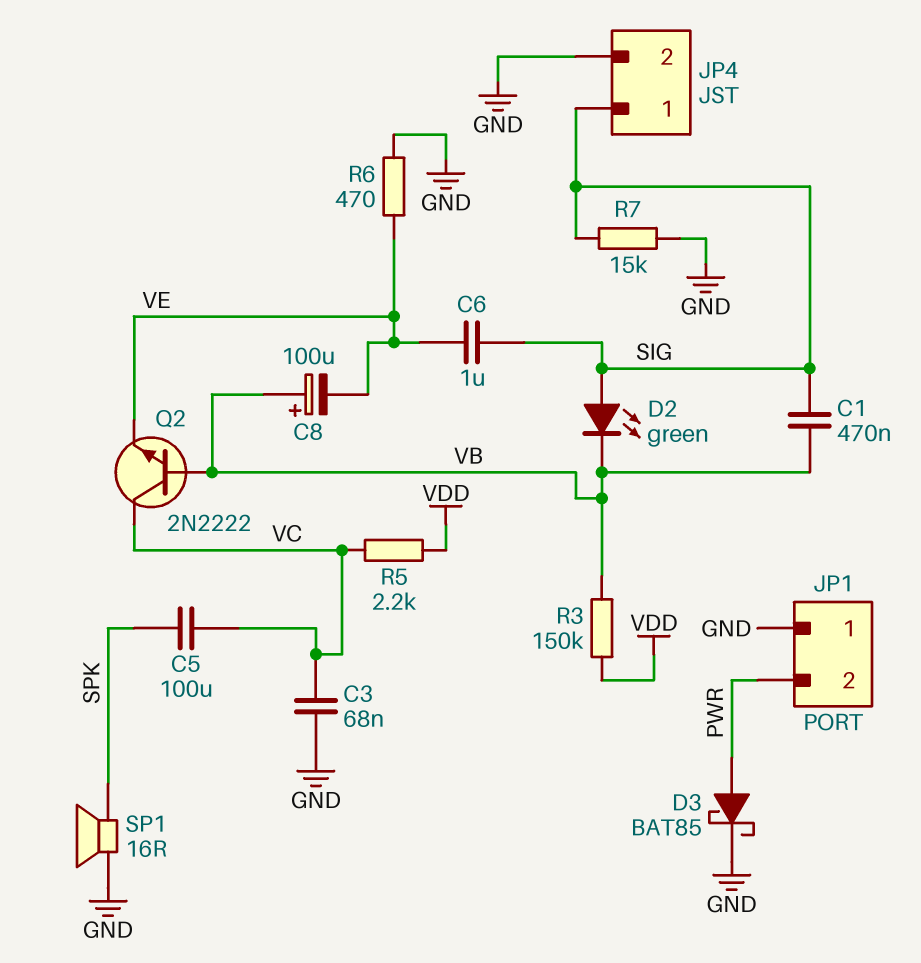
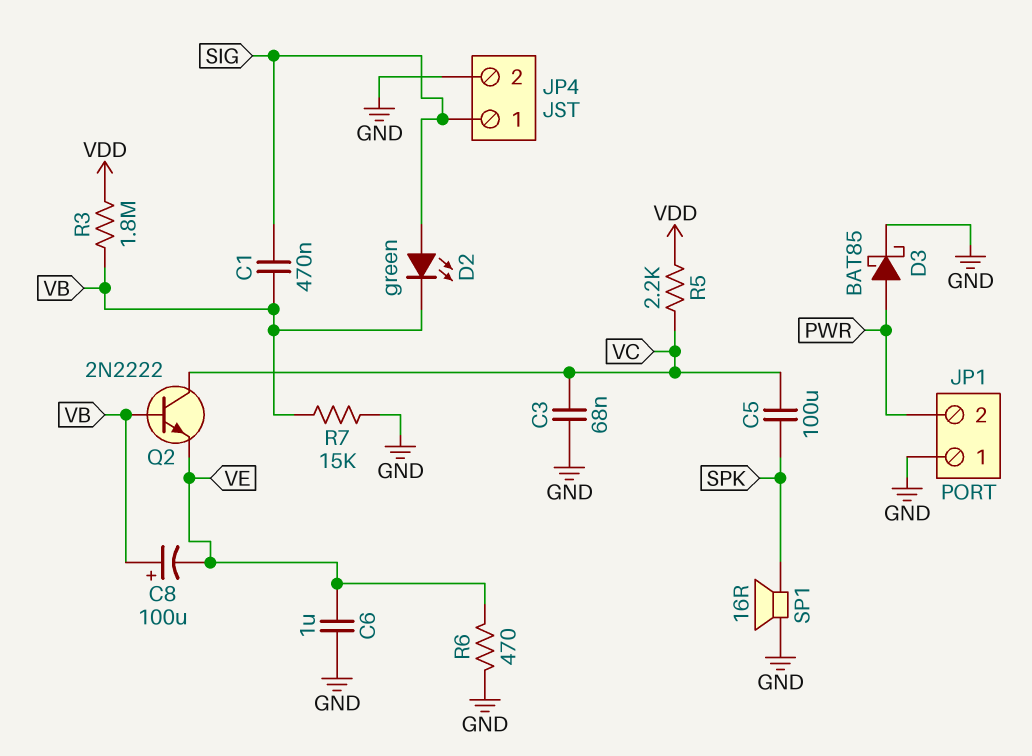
C6: 1uF (SIG, VE) -> 1uF (GND, VE)
R3: 150k (VB, VDD) -> 1.8M (VB, VDD)
R7: 15k (GND, SIG) -> 15k (GND, VB)

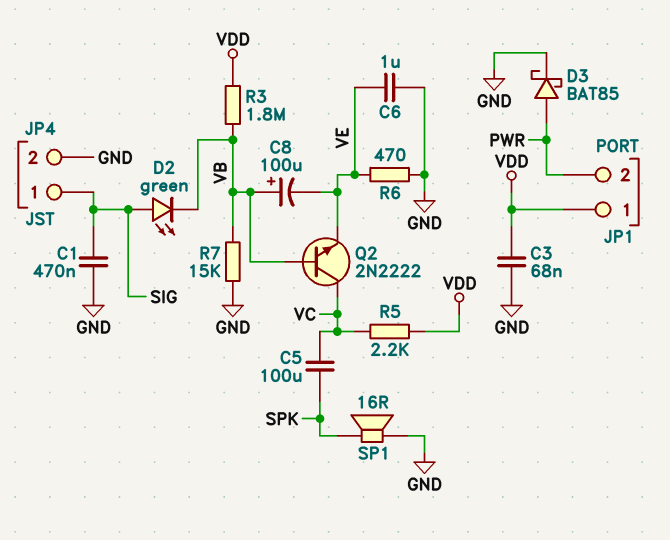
C1: 470nF (SIG, VB) -> 470nF (GND, SIG)
C3: 68nF (GND, VC) -> 68nF (GND, VDD)
JP1 pin 1: GND -> VDD

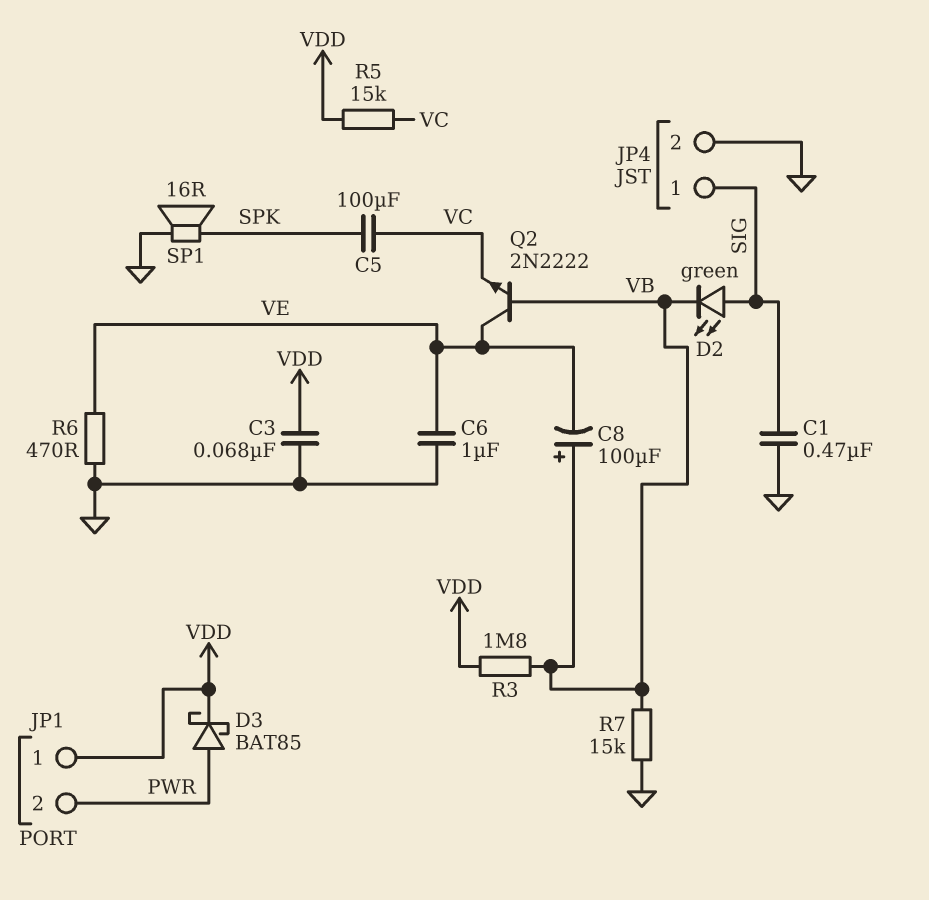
D3: schottky BAT85 (A PWR, K GND) -> schottky BAT85 (A PWR, K VDD)
Q2: NPN 2N2222 (B VB, C VC, E VE) -> NPN 2N2222 (B VB, C VE, E VC)
R5: 2.2k (VC, VDD) -> 15k (VC, VDD)

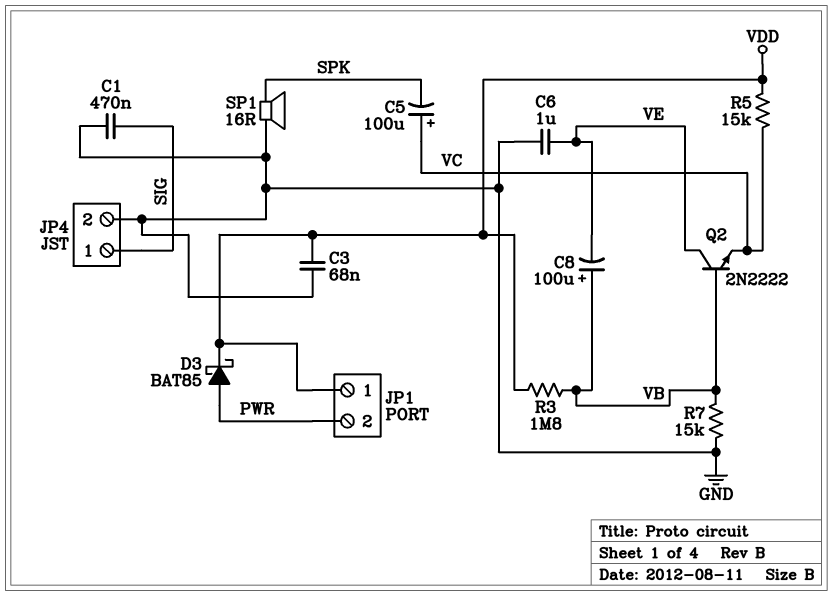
C5: 100uF (SPK, VC) -> 100uF (plus VC, minus SPK)
D2: LED green (A SIG, K VB) -> none
R6: 470 (GND, VE) -> none

